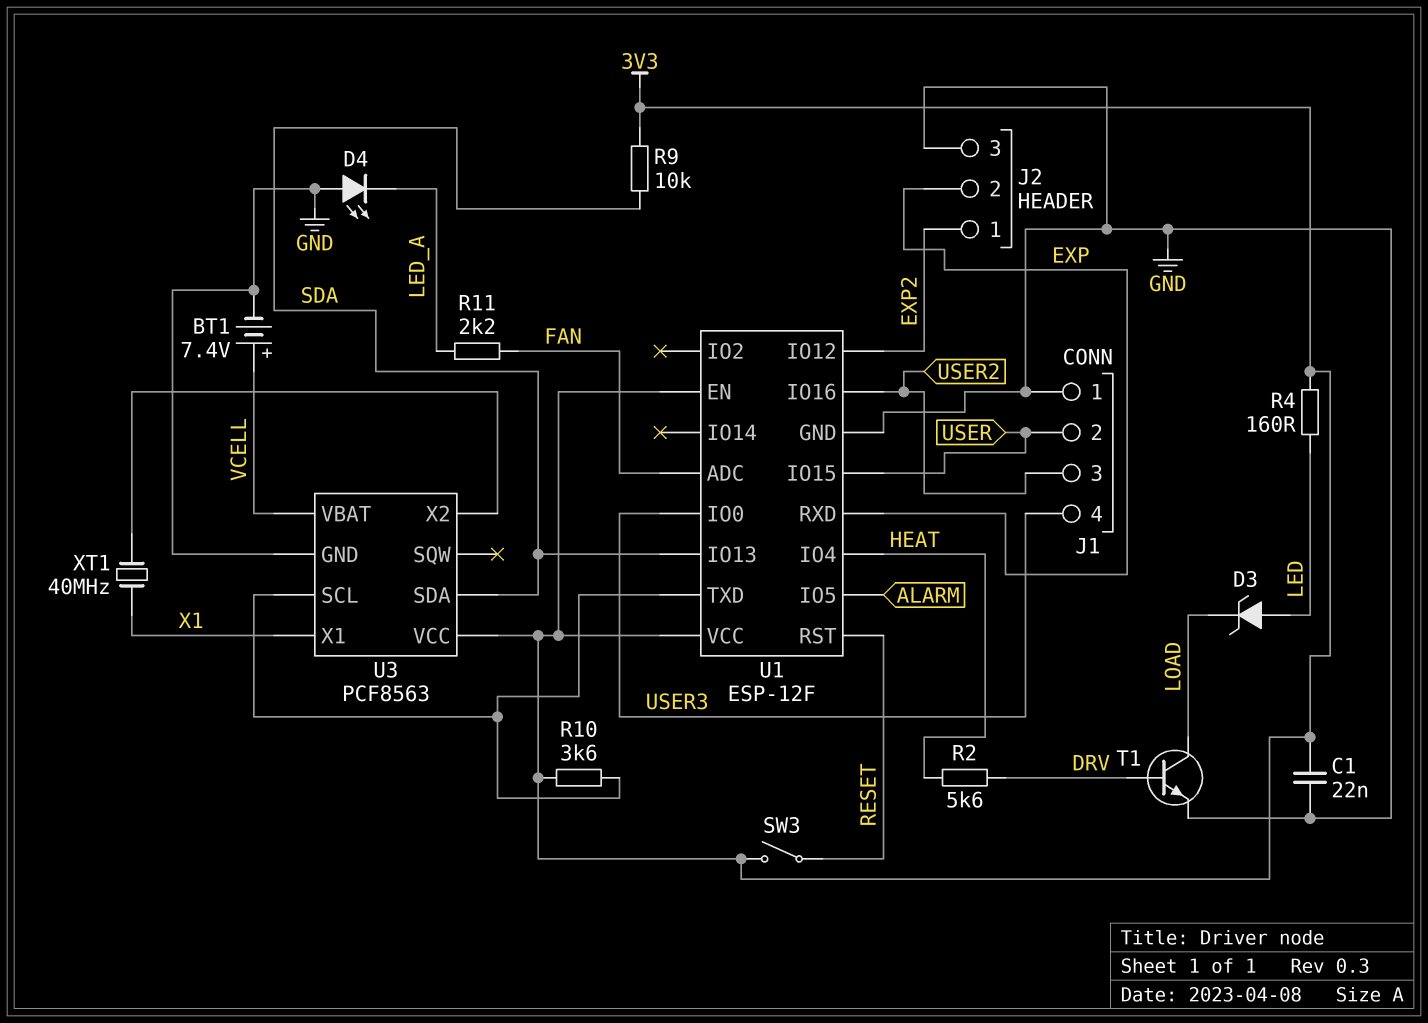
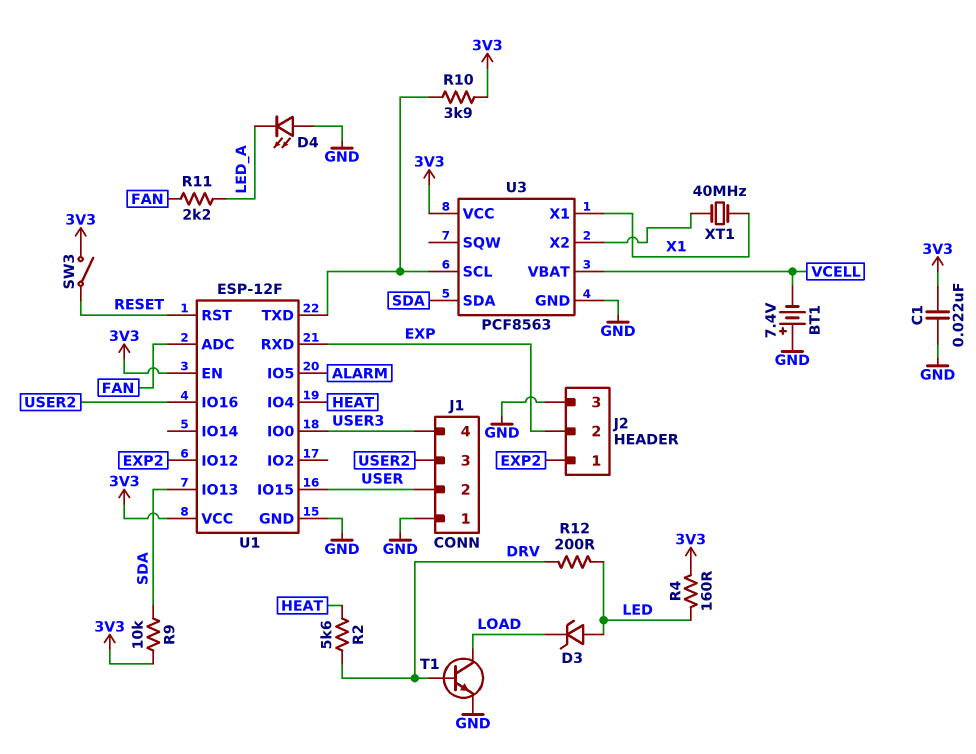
BT1: 7.4V (plus VCELL, minus GND) -> 7.4V (plus GND, minus VCELL)
R10: 3.6k (3V3, U1/TXD) -> 3.9k (3V3, U1/TXD)
R12: none -> 200 (DRV, LED)

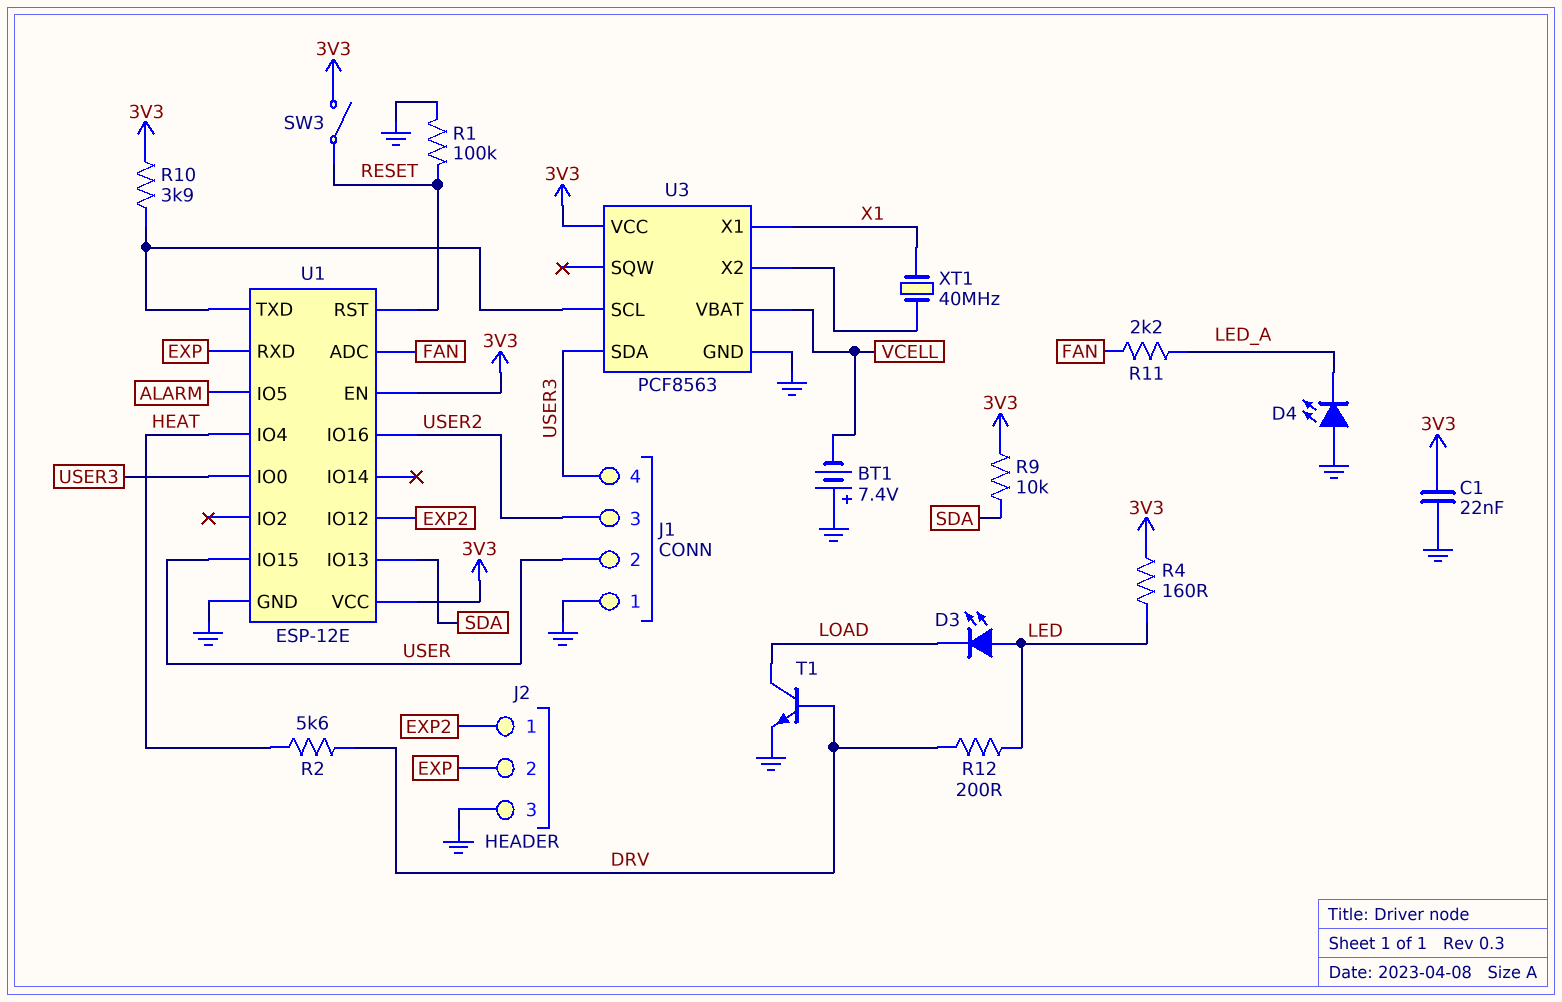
D3: zener (A LED, K LOAD) -> LED (A LED, K LOAD)
R1: none -> 100k (GND, RESET)
U1: ESP-12F -> ESP-12E
U3 pin SDA: SDA -> USER3

